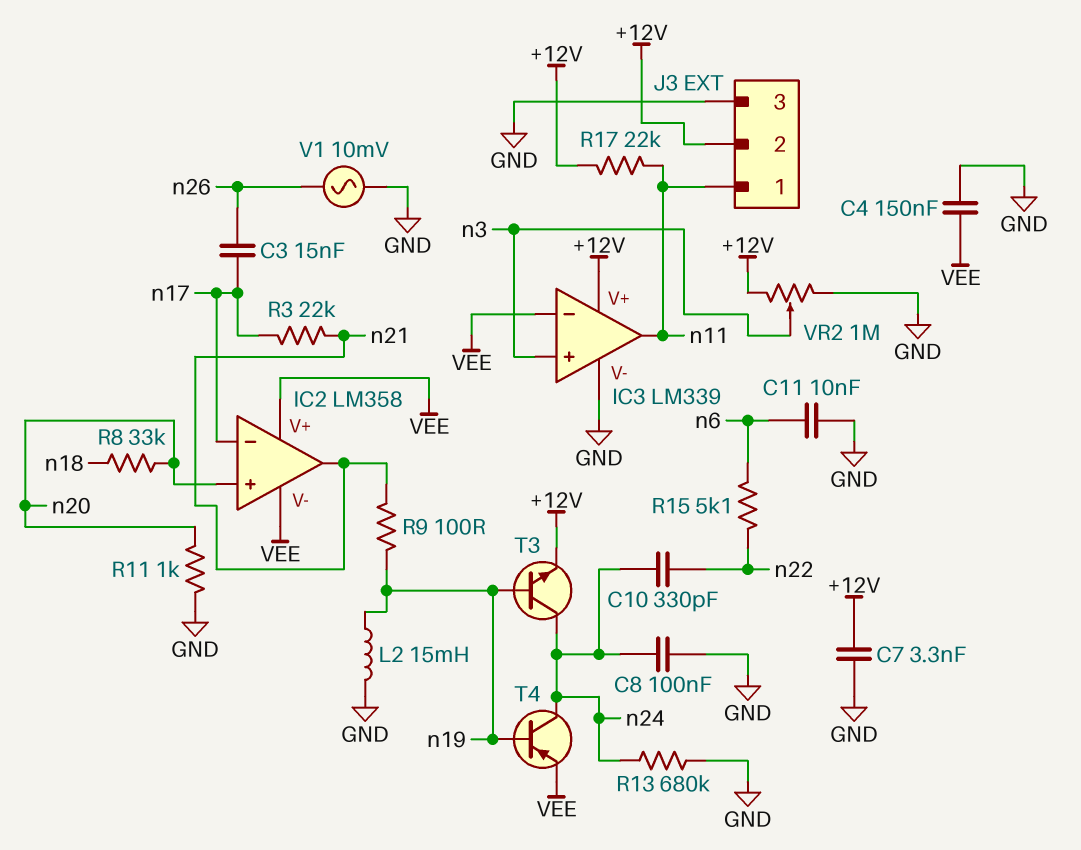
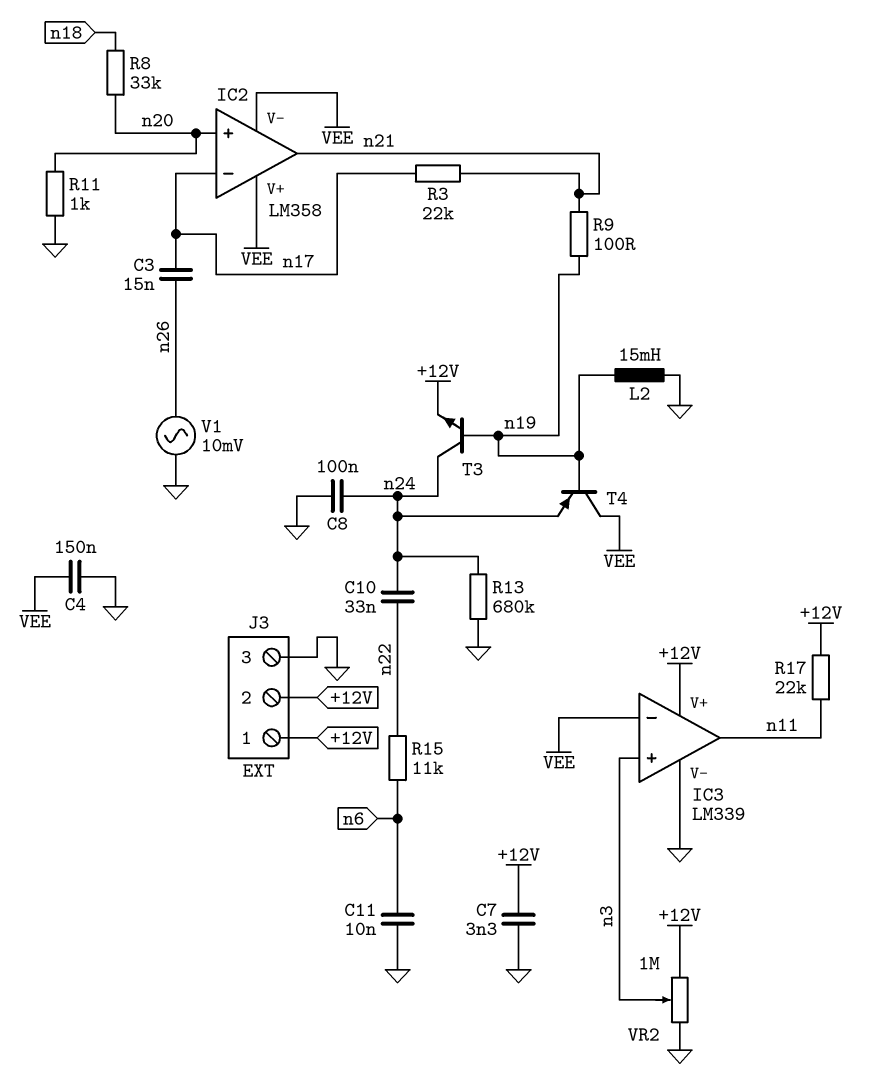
C10: 330pF (n22, n24) -> 33nF (n22, n24)
J3 pin 1: n11 -> +12V
R15: 5.1k (n6, n22) -> 11k (n6, n22)
T4: PNP (B n19, C n24, E VEE) -> PNP (B n19, C VEE, E n24)

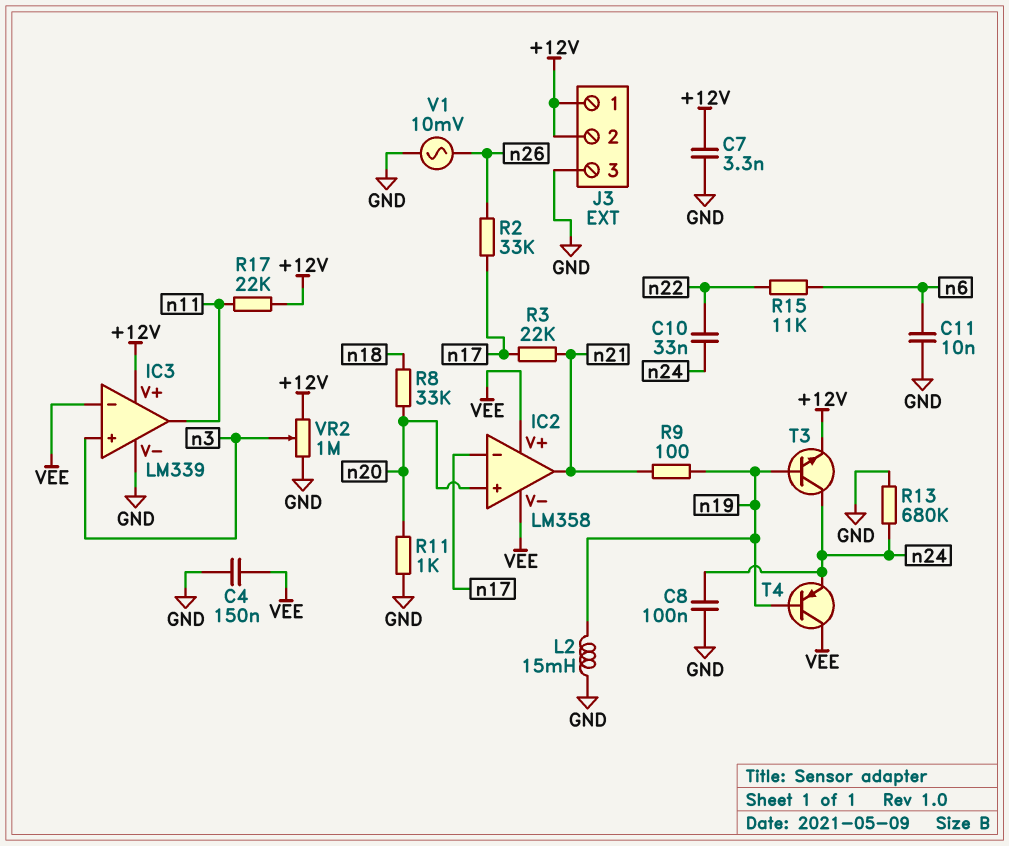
C3: 15nF (n17, n26) -> none
R2: none -> 33k (n17, n26)

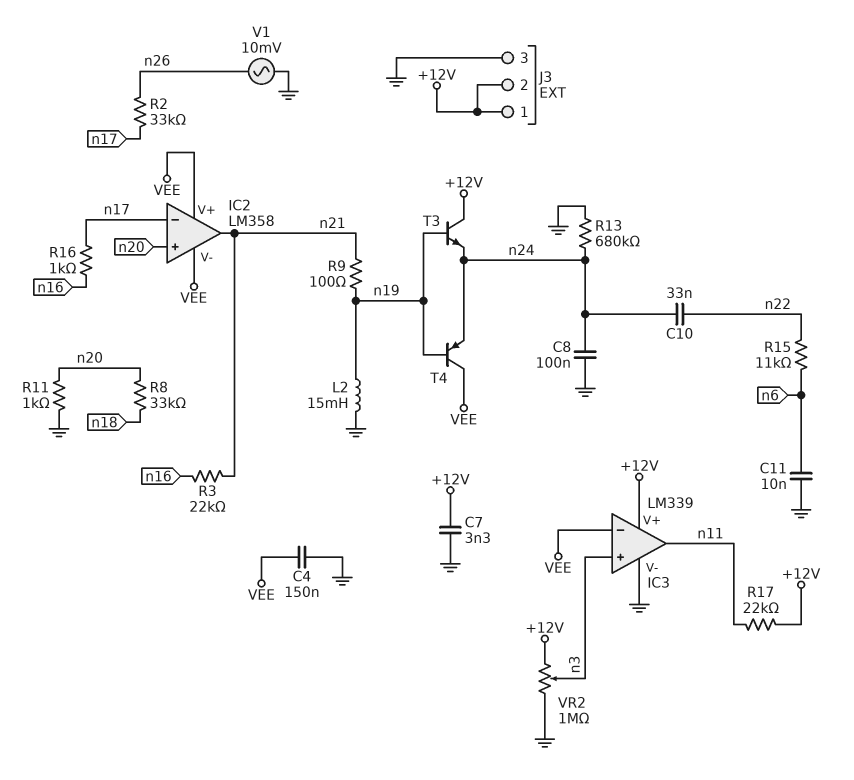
R3: 22k (n17, n21) -> 22k (n16, n21)
R16: none -> 1k (n16, n17)
T3: NPN (B n19, C n24, E +12V) -> NPN (B n19, C +12V, E n24)

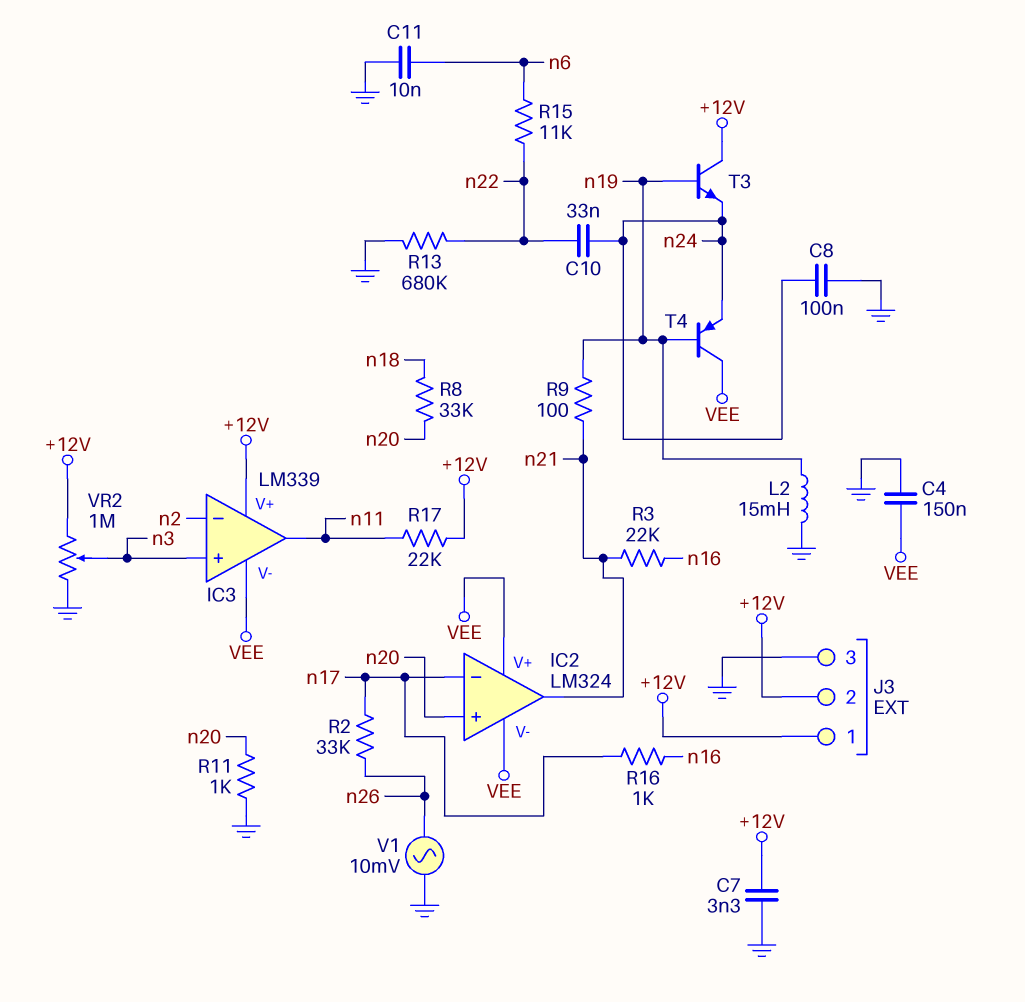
IC2: LM358 -> LM324
IC3 pin V-: GND -> VEE
IC3 pin in-: VEE -> n2
R13: 680k (GND, n24) -> 680k (GND, n22)

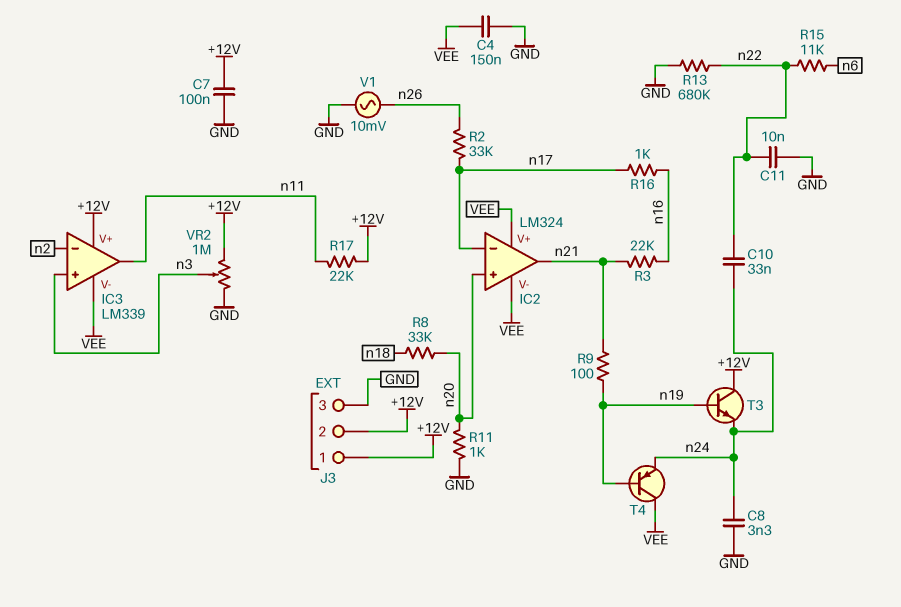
C7: 3.3nF (+12V, GND) -> 100nF (+12V, GND)
C8: 100nF (GND, n24) -> 3.3nF (GND, n24)
C11: 10nF (GND, n6) -> 10nF (GND, n22)
L2: 15mH (GND, n19) -> none

